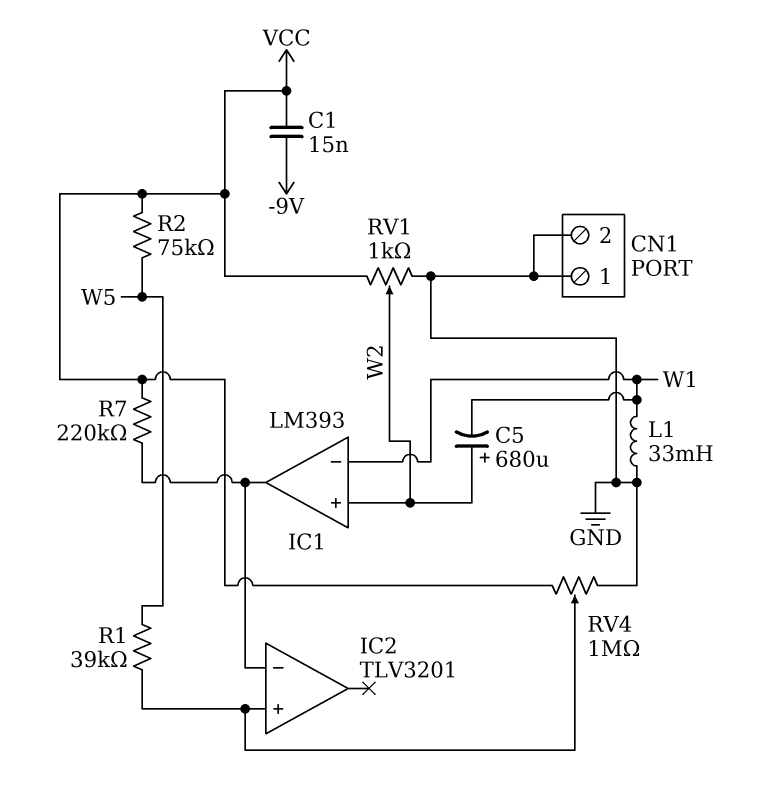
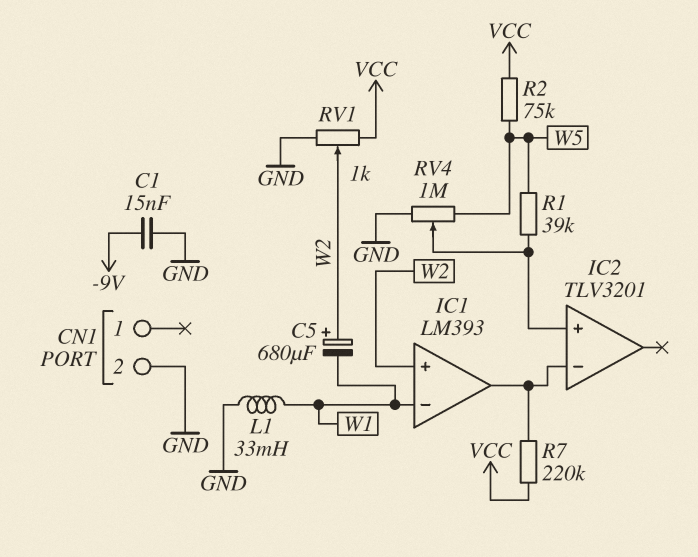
C1: 15nF (-9V, VCC) -> 15nF (-9V, GND)
CN1 pin 1: GND -> none
RV4: 1M (GND, VCC, wiper IC2/in+) -> 1M (GND, W5, wiper IC2/in+)

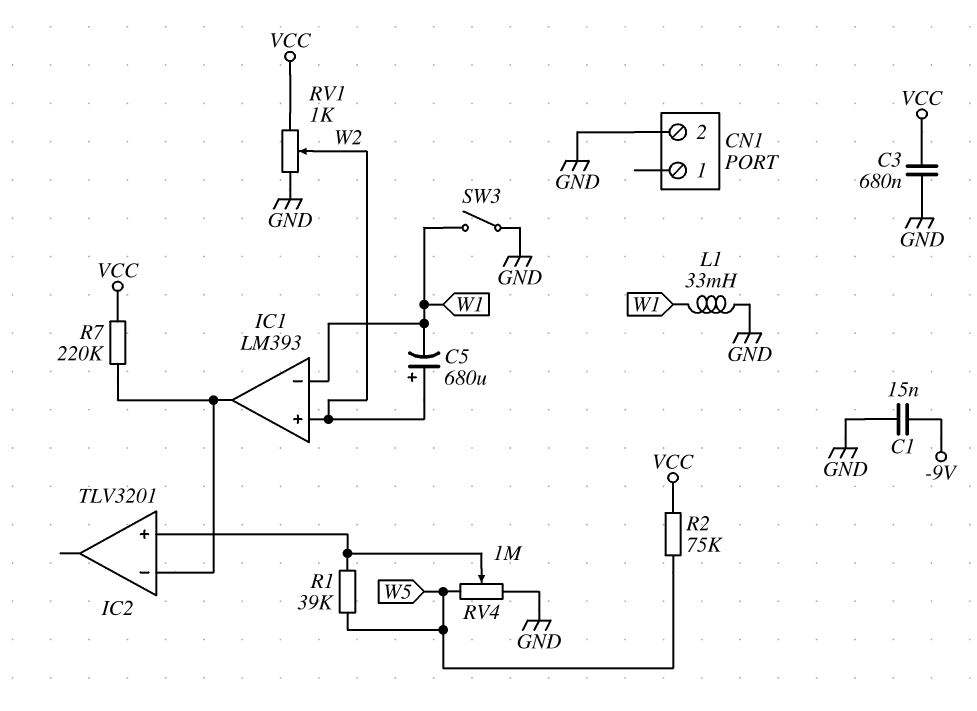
C3: none -> 680nF (GND, VCC)
SW3: none -> switch (GND, W1)

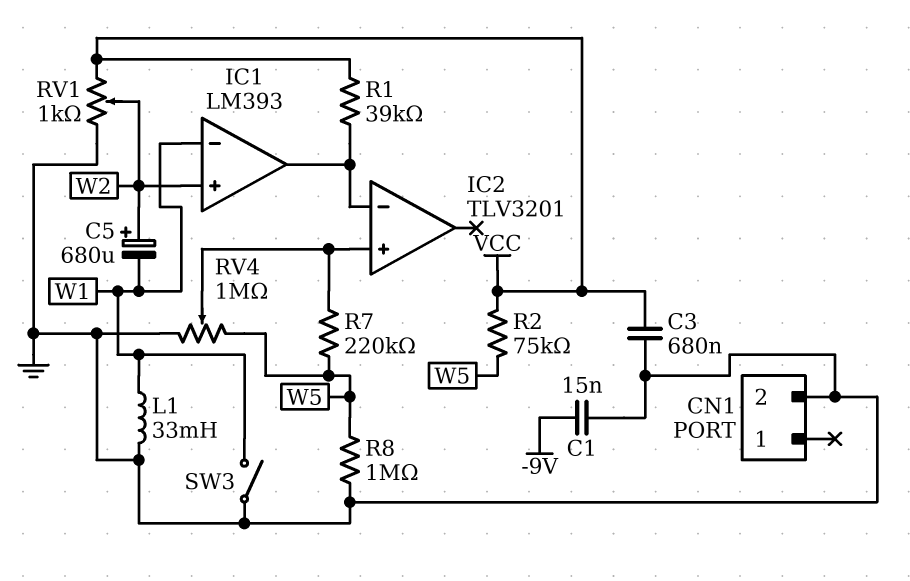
R1: 39k (IC2/in+, W5) -> 39k (IC1/out, VCC)
R7: 220k (IC1/out, VCC) -> 220k (IC2/in+, W5)
R8: none -> 1M (GND, W5)

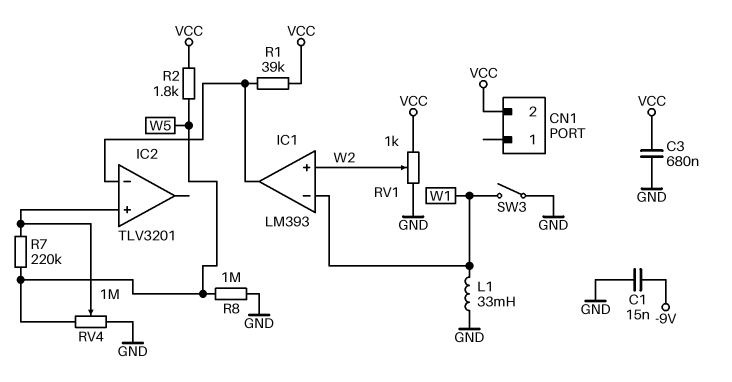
C5: 680uF (plus W2, minus W1) -> none
CN1 pin 2: GND -> VCC
R2: 75k (VCC, W5) -> 1.8k (VCC, W5)

